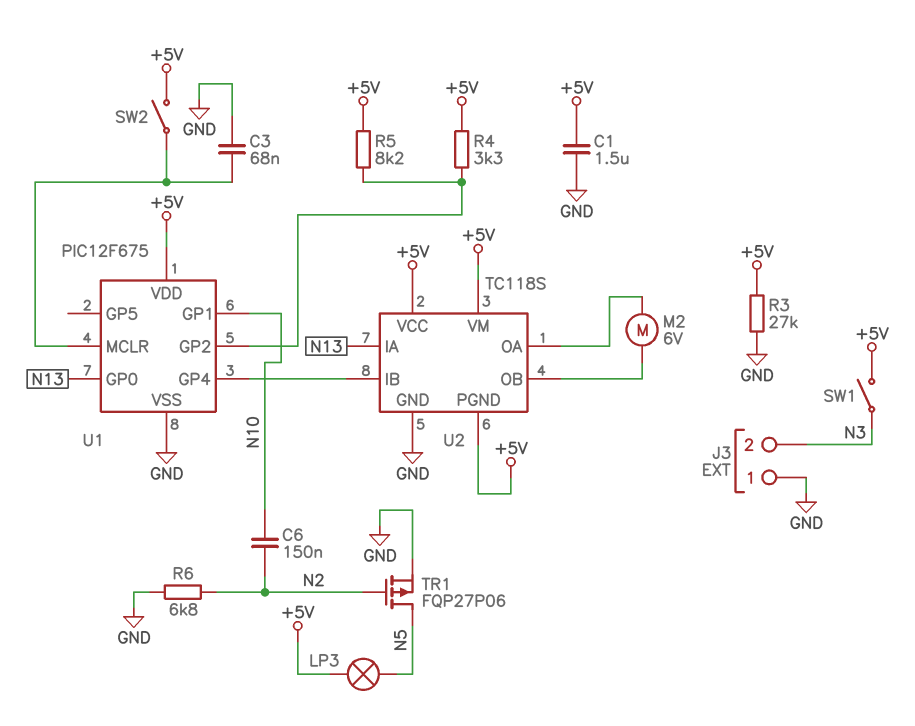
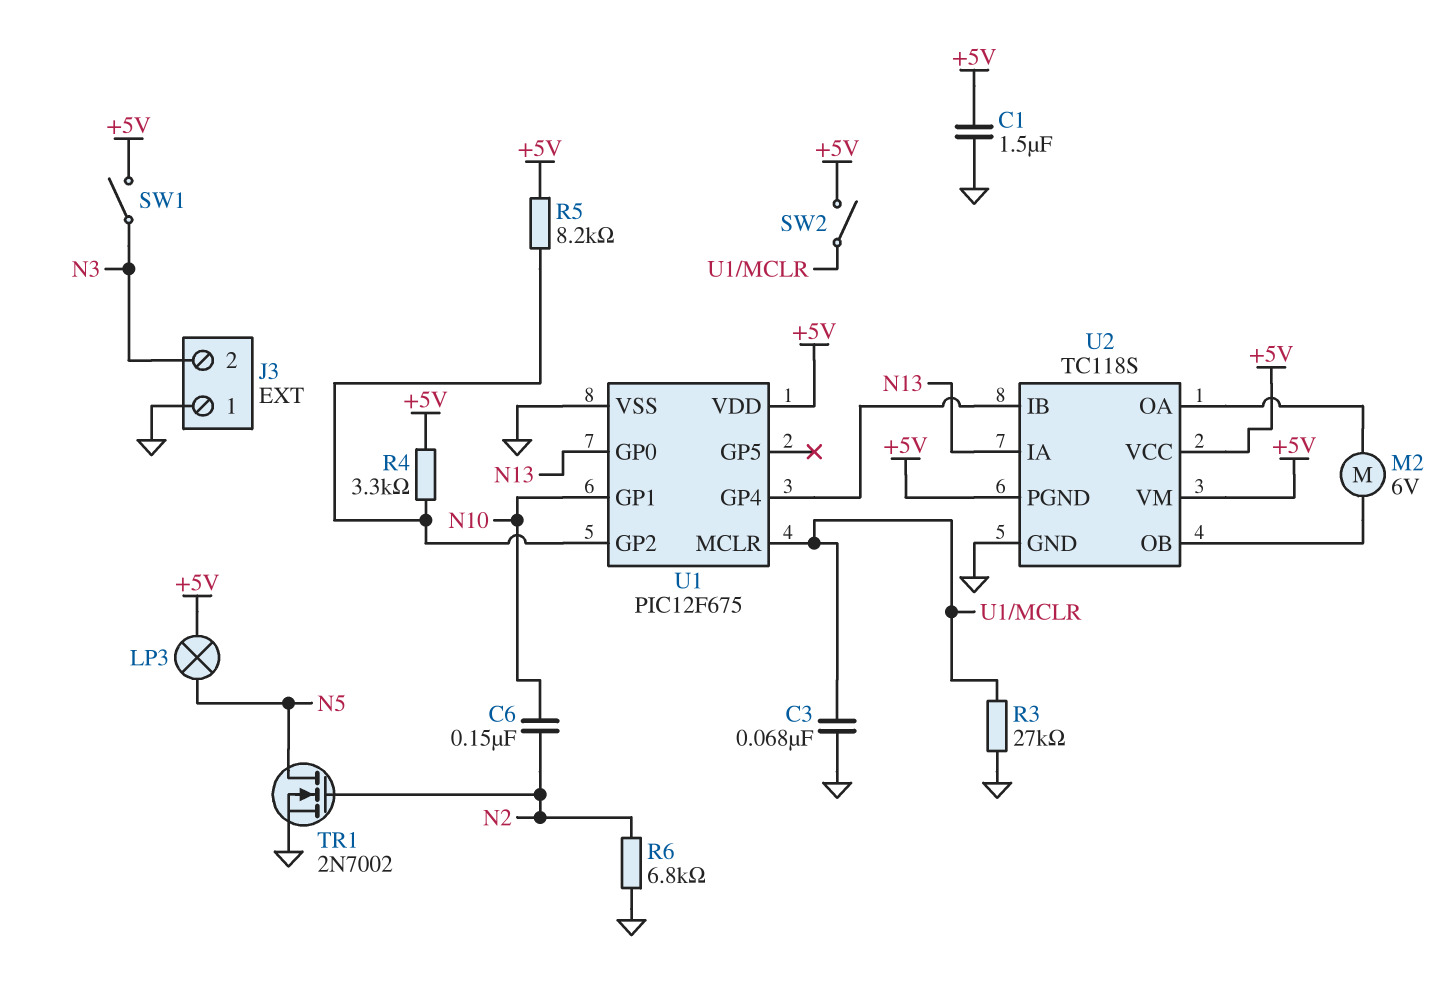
R3: 27k (+5V, GND) -> 27k (GND, U1/MCLR)
TR1: PMOS FQP27P06 (G N2, D N5, S GND) -> NMOS 2N7002 (G N2, D N5, S GND)

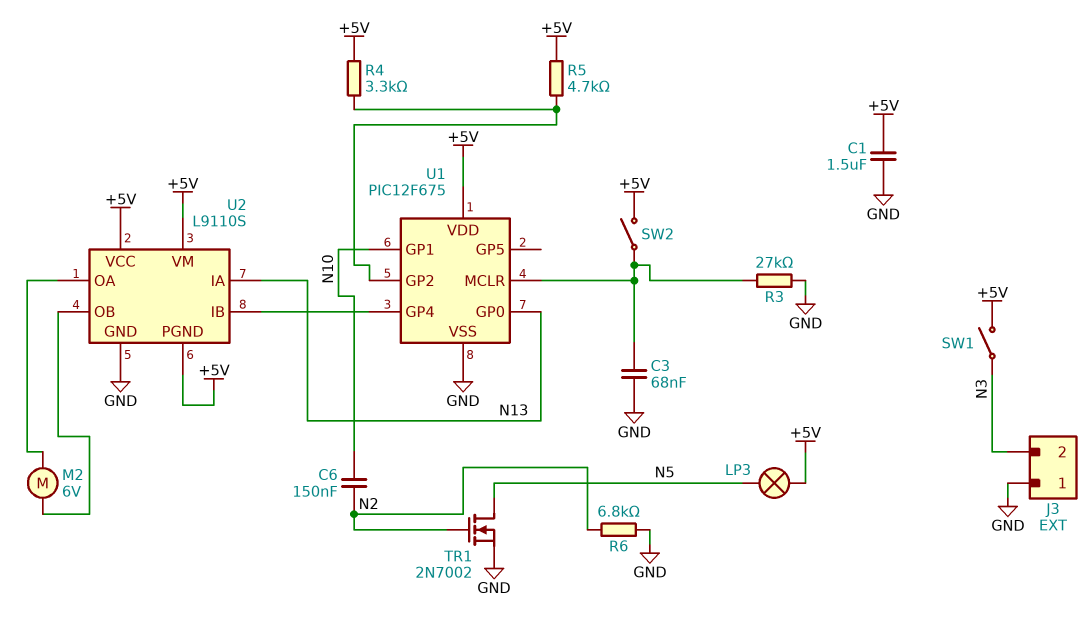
R5: 8.2k (+5V, U1/GP2) -> 4.7k (+5V, U1/GP2)
U2: TC118S -> L9110S

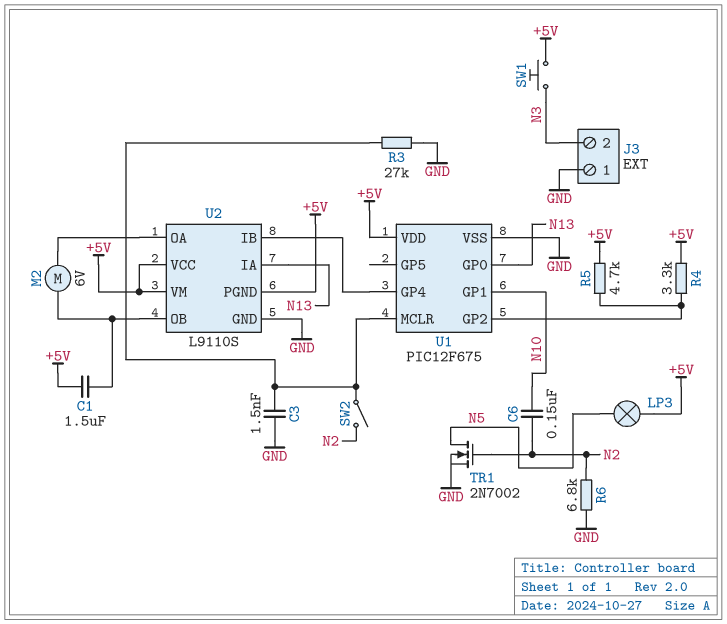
C1: 1.5uF (+5V, GND) -> 1.5uF (+5V, U2/OB)
C3: 68nF (GND, U1/MCLR) -> 1.5nF (GND, U1/MCLR)
SW1: switch (+5V, N3) -> button (+5V, N3)
SW2: switch (+5V, U1/MCLR) -> switch (N2, U1/MCLR)

